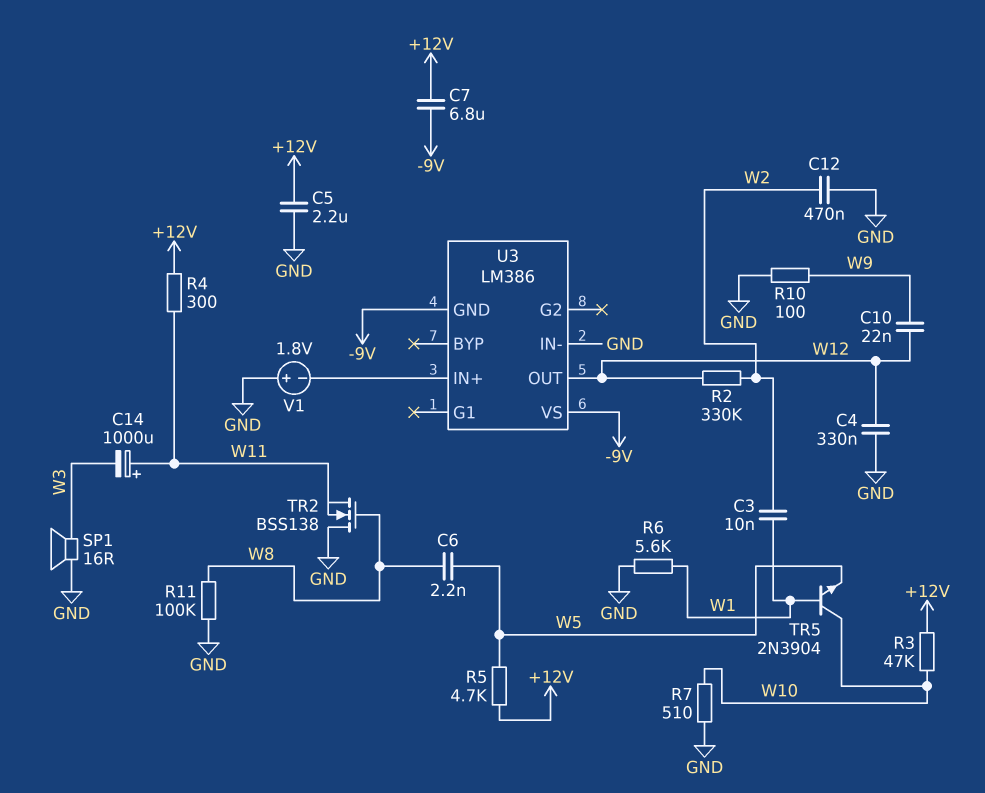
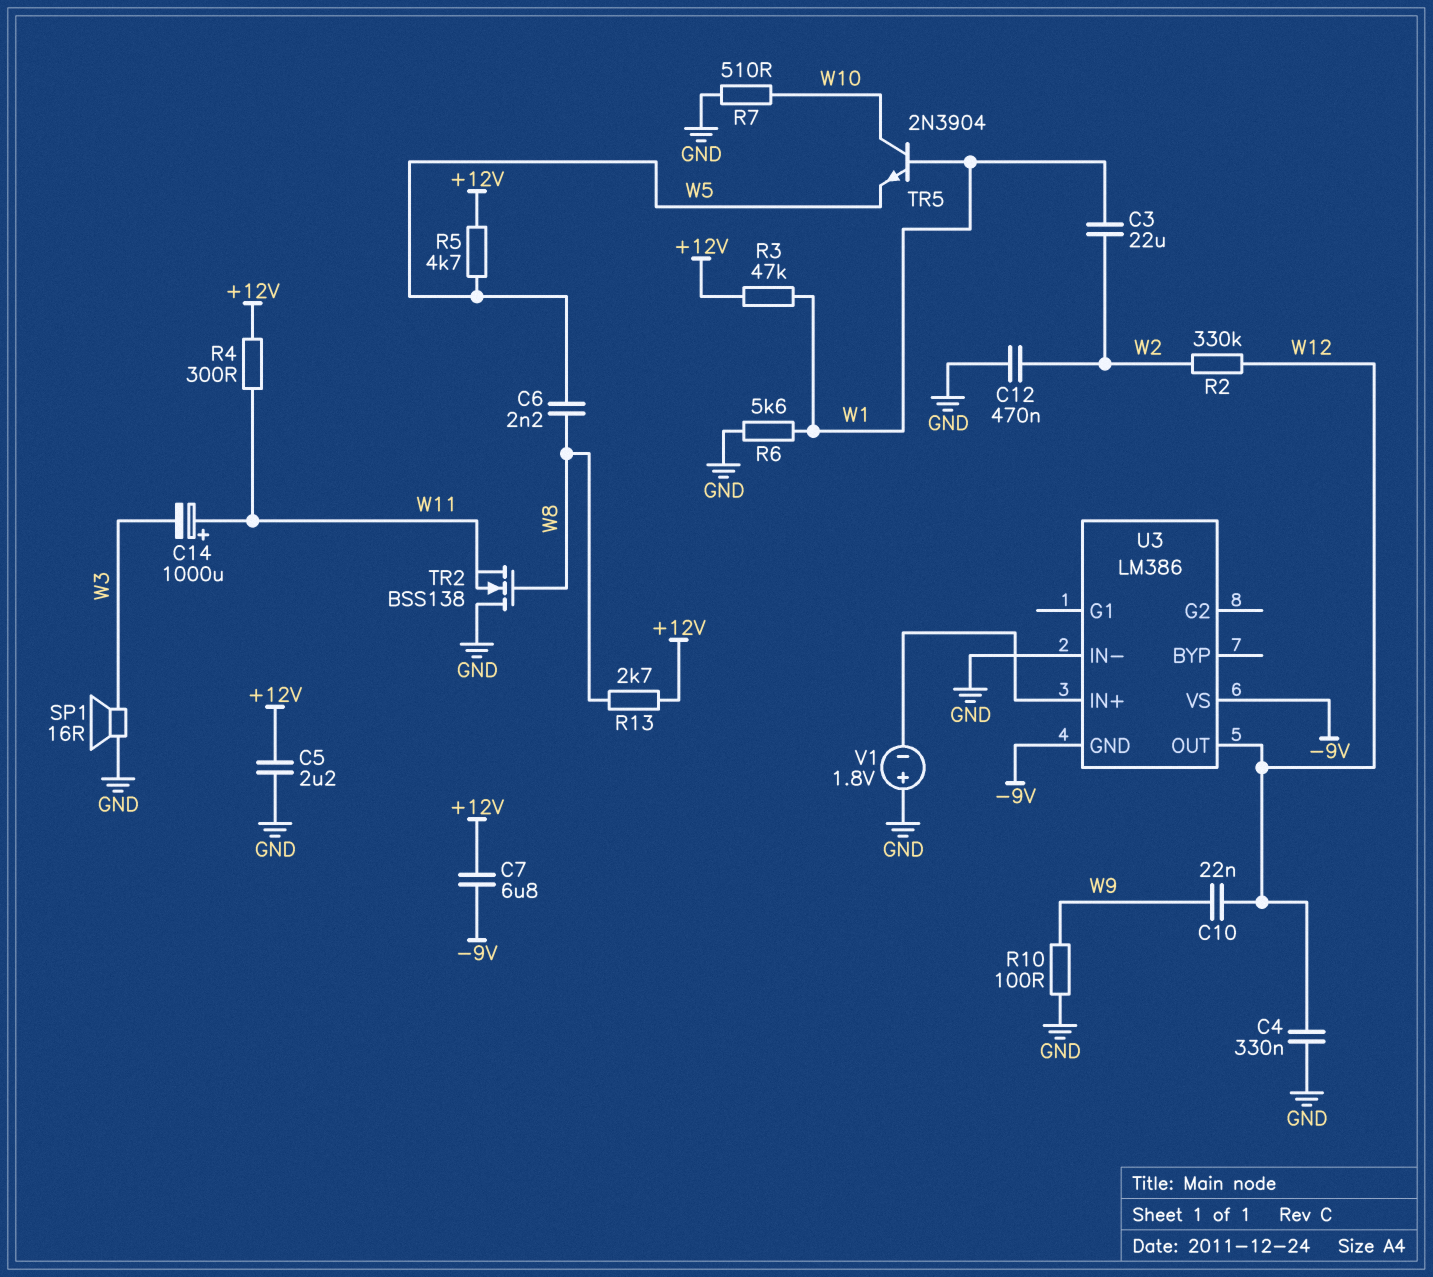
C3: 10nF (W1, W2) -> 22uF (W1, W2)
R3: 47k (+12V, W10) -> 47k (+12V, W1)
R11: 100k (GND, W8) -> none
R13: none -> 2.7k (+12V, W8)

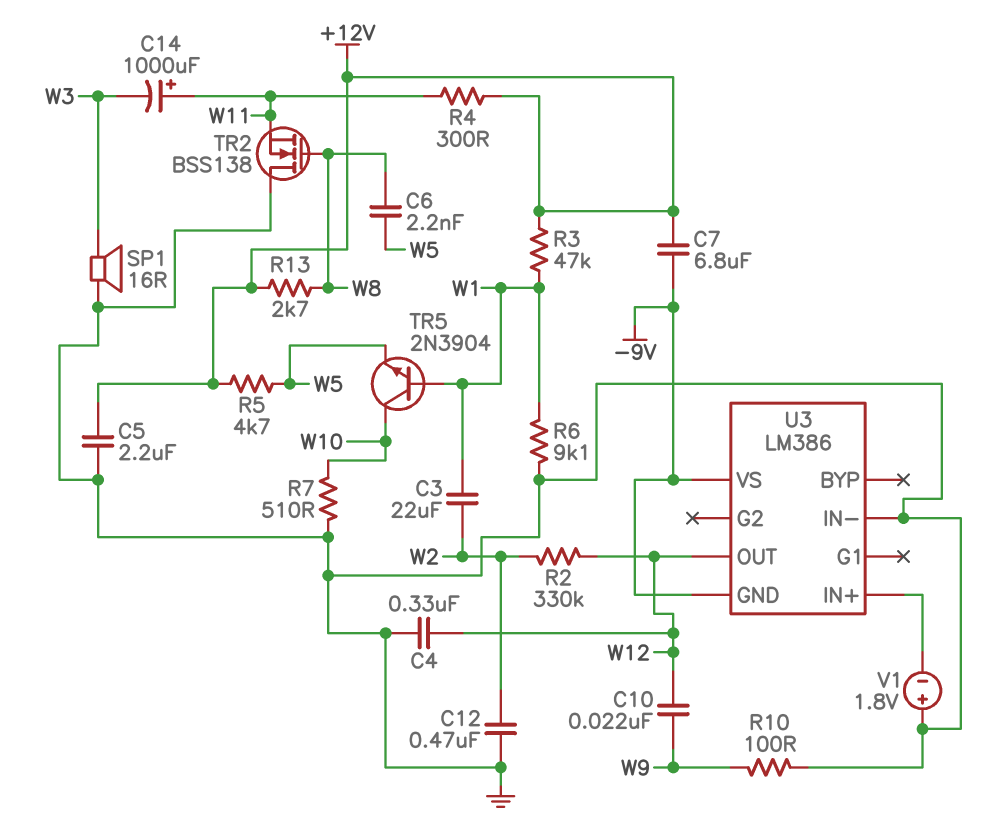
R6: 5.6k (GND, W1) -> 9.1k (GND, W1)

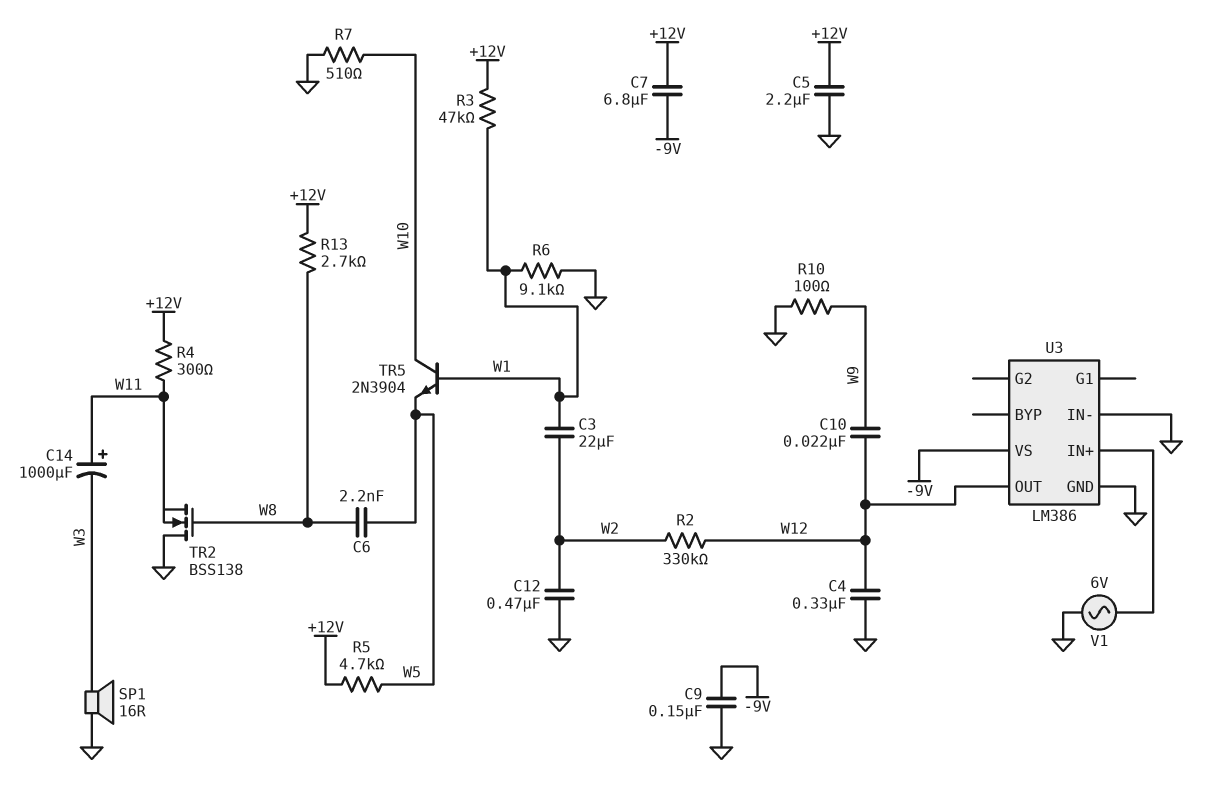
C9: none -> 150nF (-9V, GND)
U3 pin GND: -9V -> GND
V1: 1.8V (plus GND, minus U3/IN+) -> AC 6V (GND, U3/IN+)

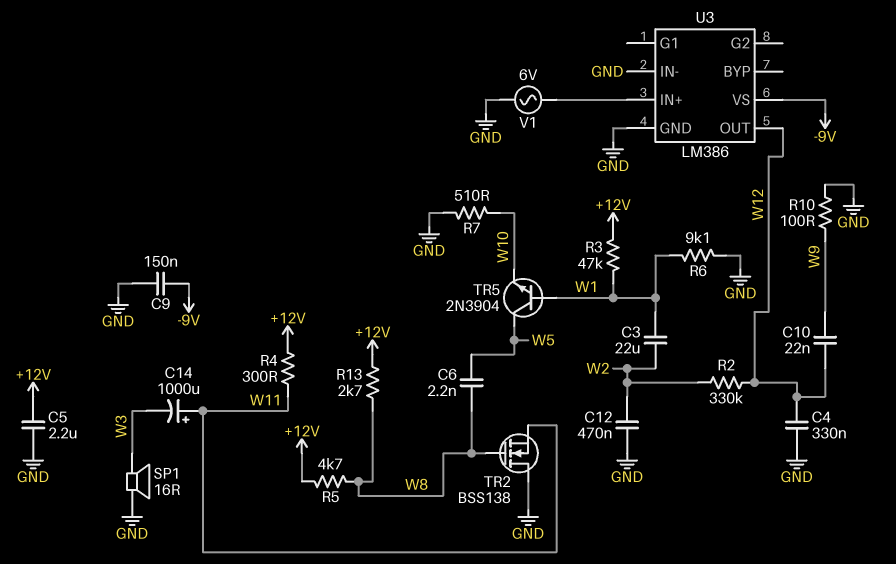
C7: 6.8uF (+12V, -9V) -> none
R5: 4.7k (+12V, W5) -> 4.7k (+12V, W8)
TR5: NPN 2N3904 (B W1, C W10, E W5) -> NPN 2N3904 (B W1, C W5, E W10)

